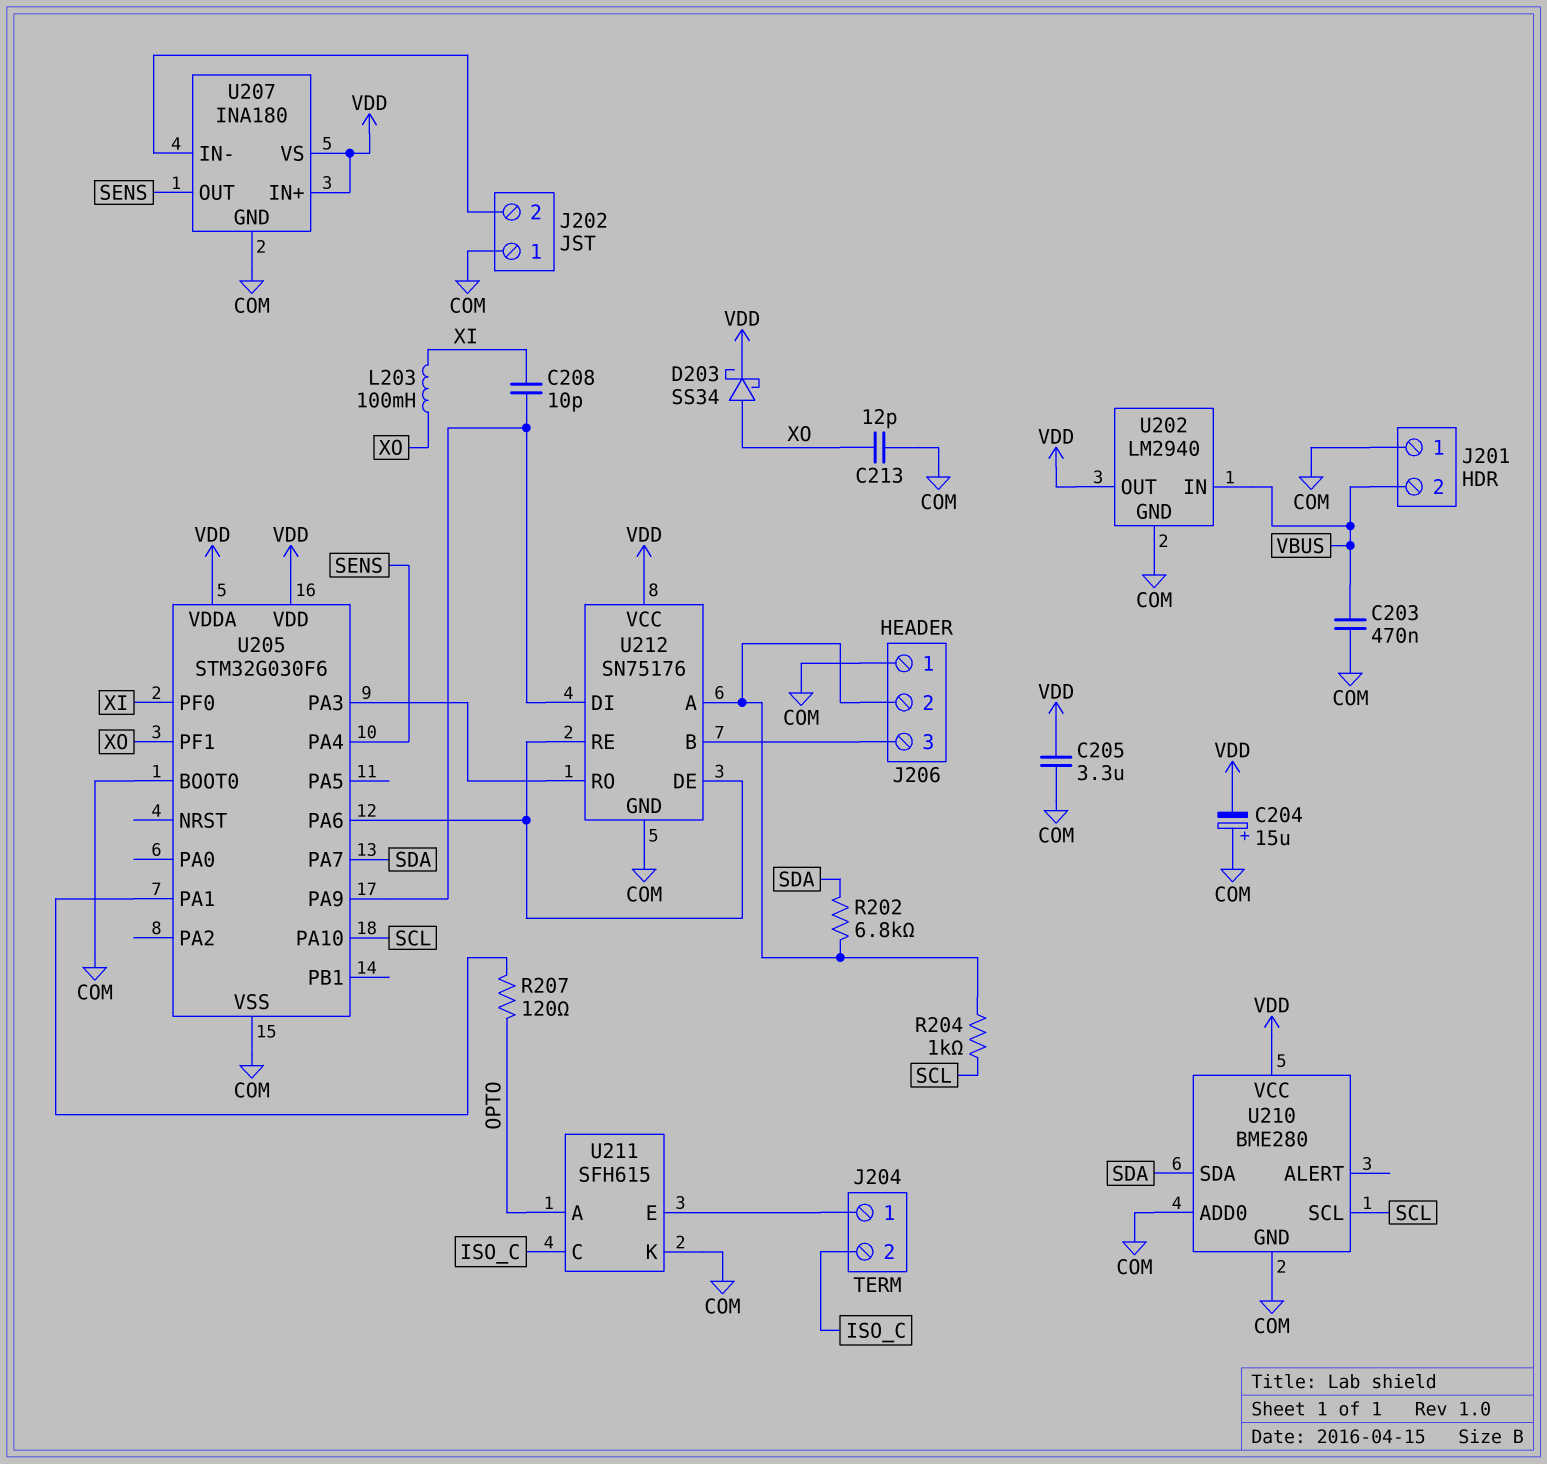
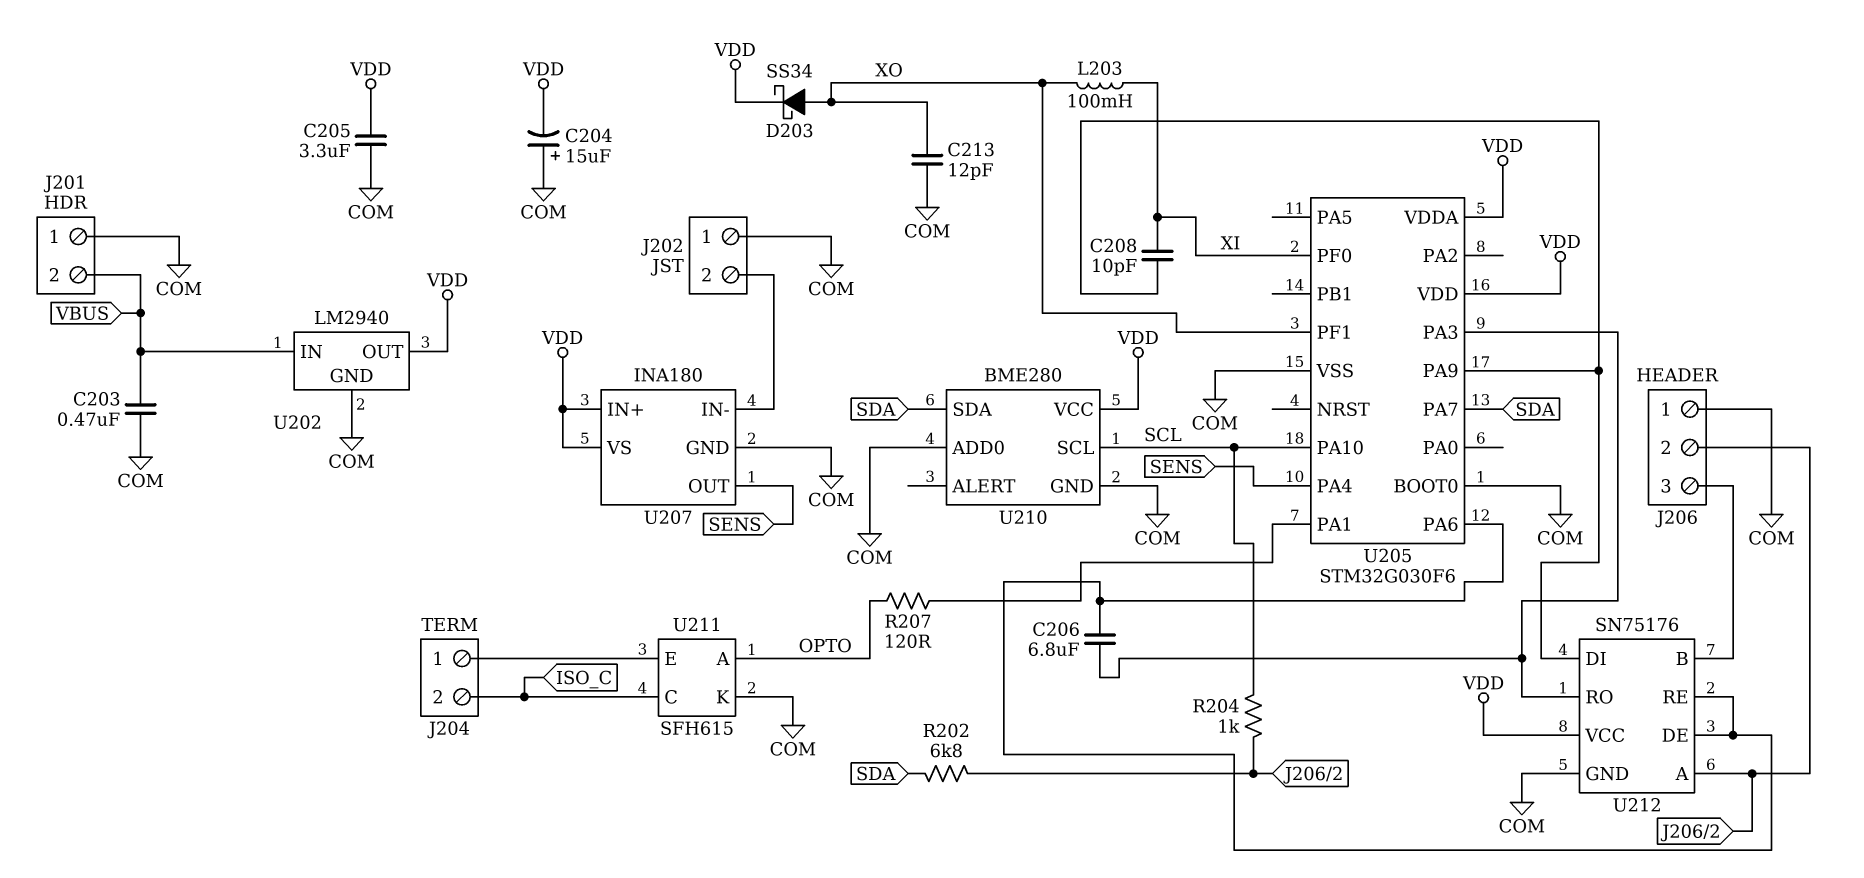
C206: none -> 6.8uF (U205/PA3, U205/PA6)

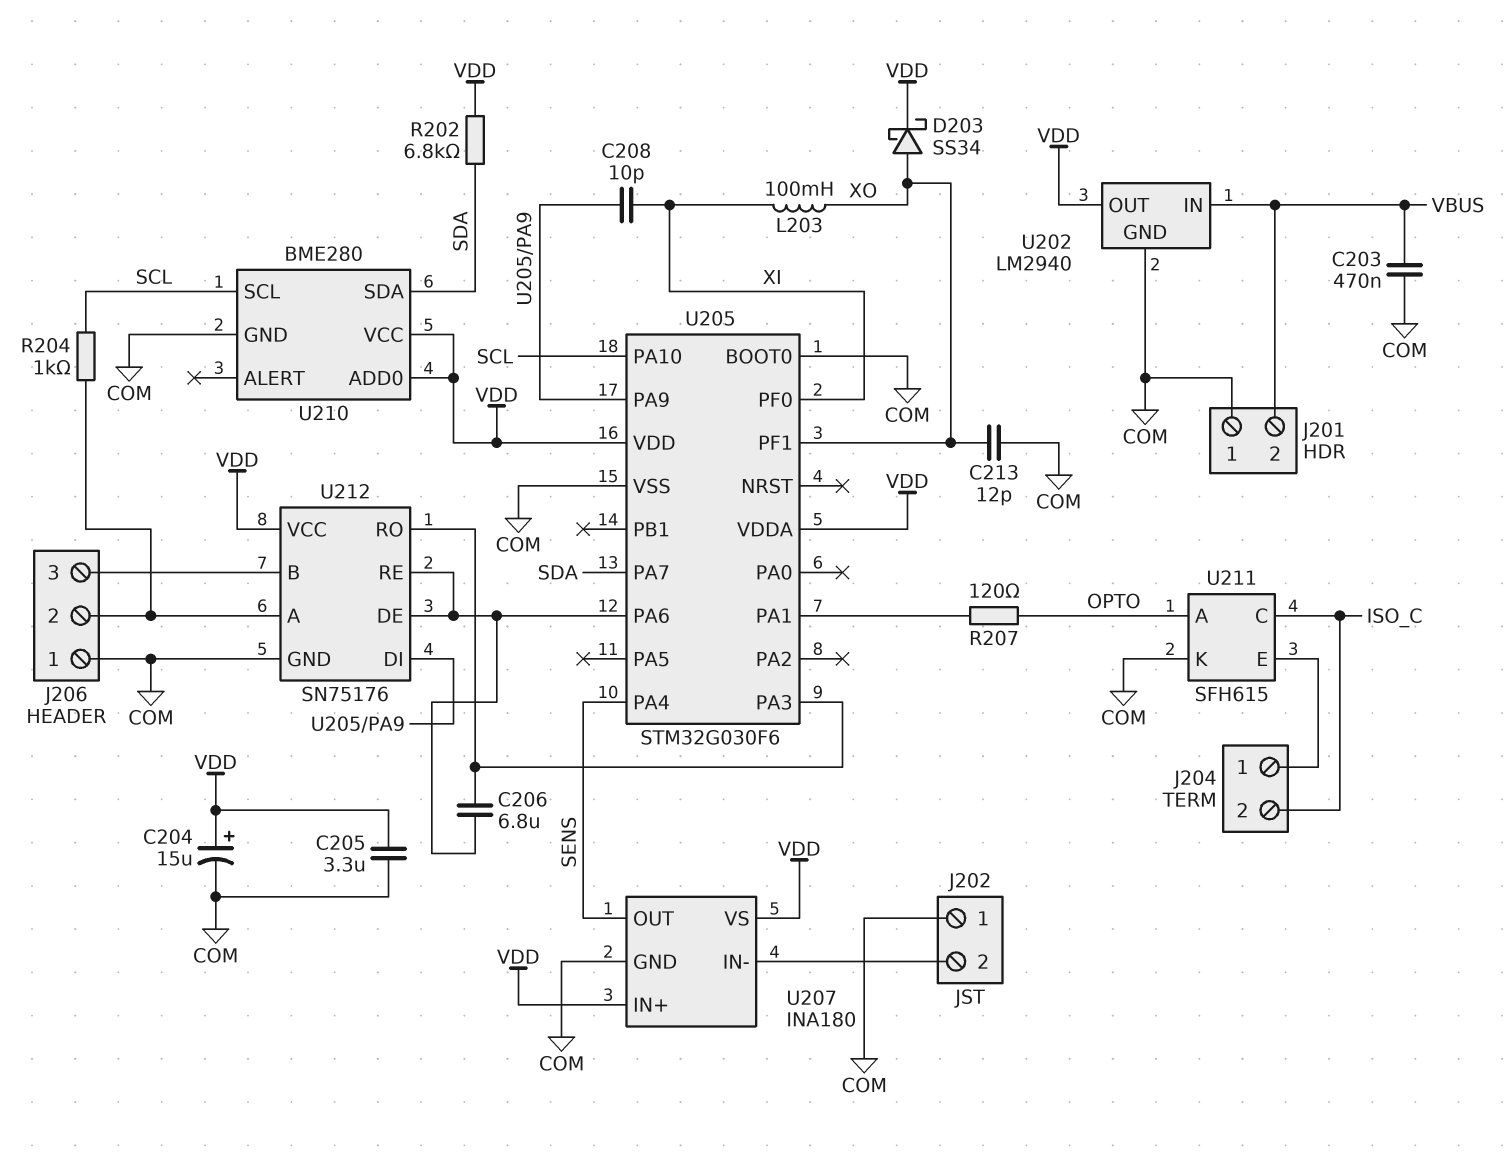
C204: 15uF (plus COM, minus VDD) -> 15uF (plus VDD, minus COM)
R202: 6.8k (J206/2, SDA) -> 6.8k (SDA, VDD)
U210 pin ADD0: COM -> VDD

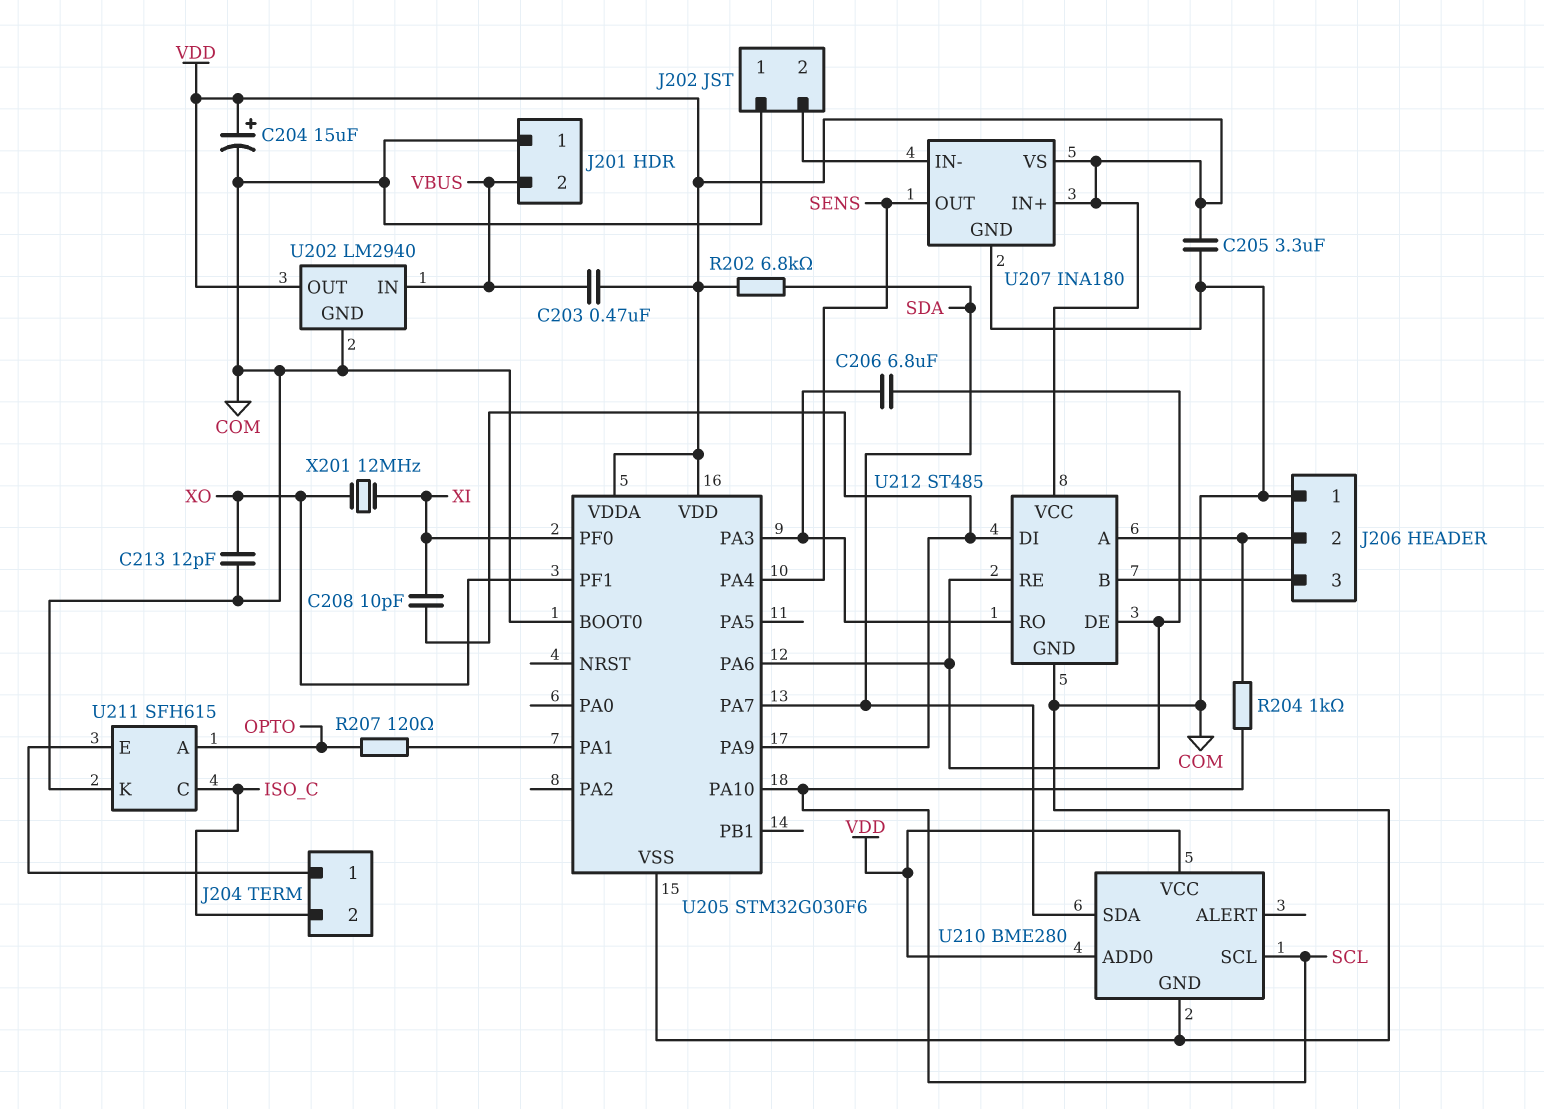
C203: 470nF (COM, VBUS) -> 470nF (VBUS, VDD)
D203: schottky SS34 (A XO, K VDD) -> none
L203: 100mH (XI, XO) -> none
U212: SN75176 -> ST485
X201: none -> 12MHz (XI, XO)

